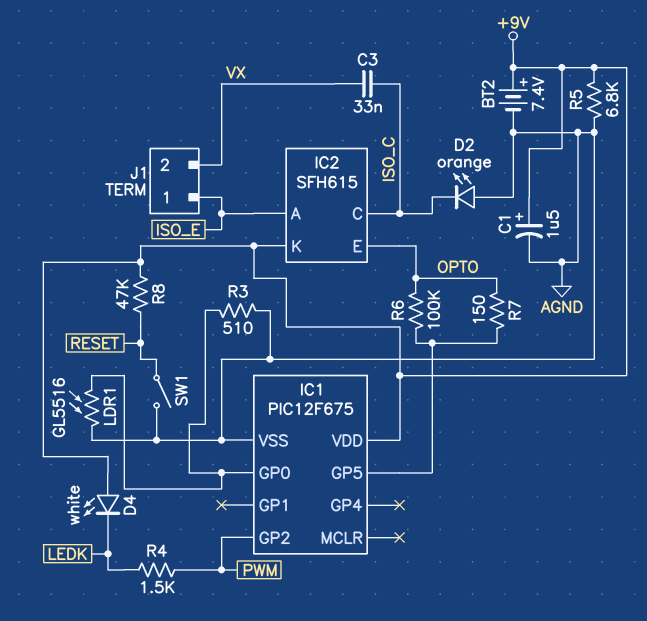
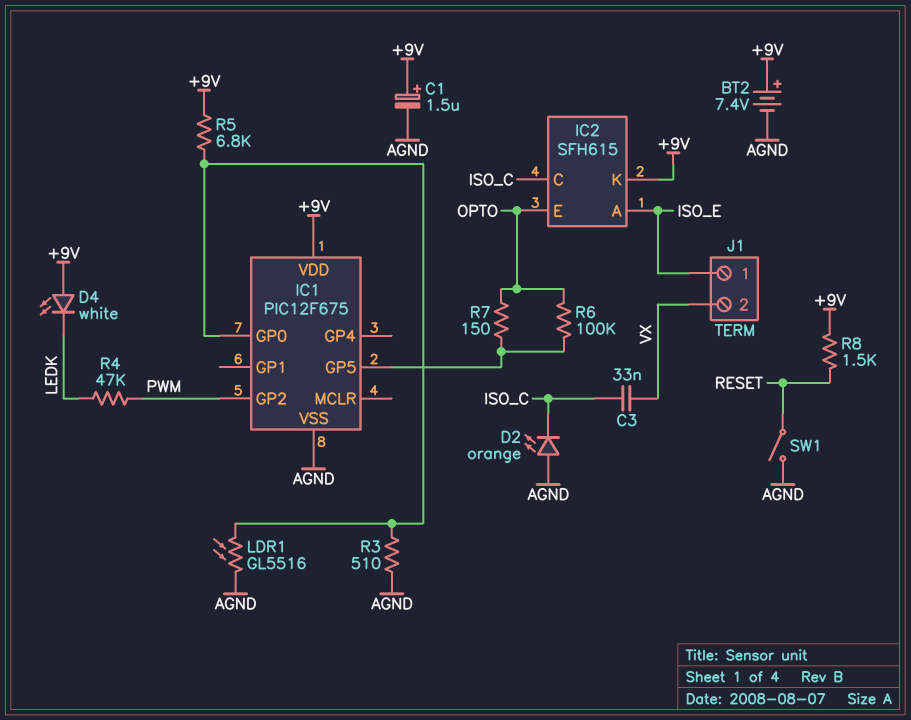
R4: 1.5k (LEDK, PWM) -> 47k (LEDK, PWM)
R5: 6.8k (+9V, AGND) -> 6.8k (+9V, IC1/GP0)
R8: 47k (+9V, RESET) -> 1.5k (+9V, RESET)

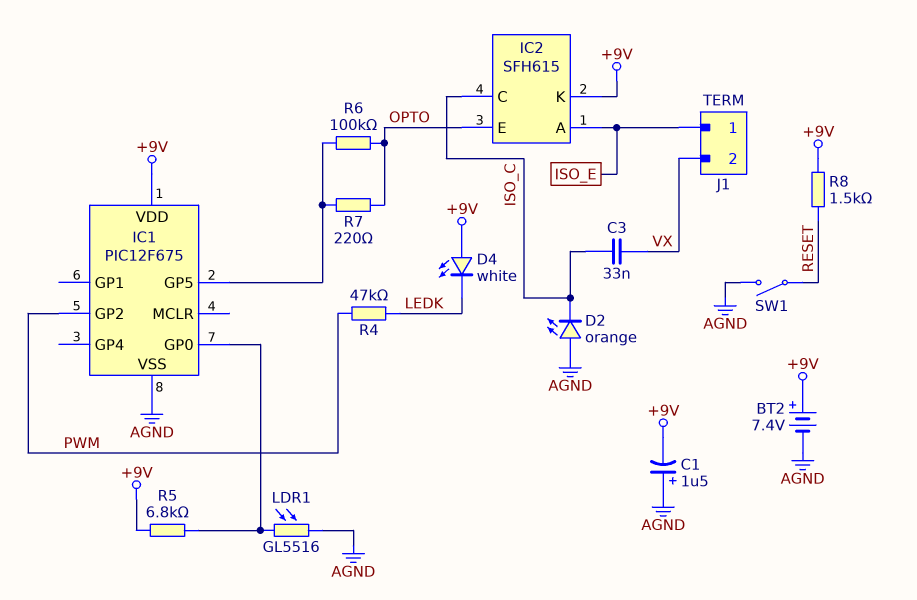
C1: 1.5uF (plus +9V, minus AGND) -> 1.5uF (plus AGND, minus +9V)
R3: 510 (AGND, IC1/GP0) -> none
R7: 150 (IC1/GP5, OPTO) -> 220 (IC1/GP5, OPTO)

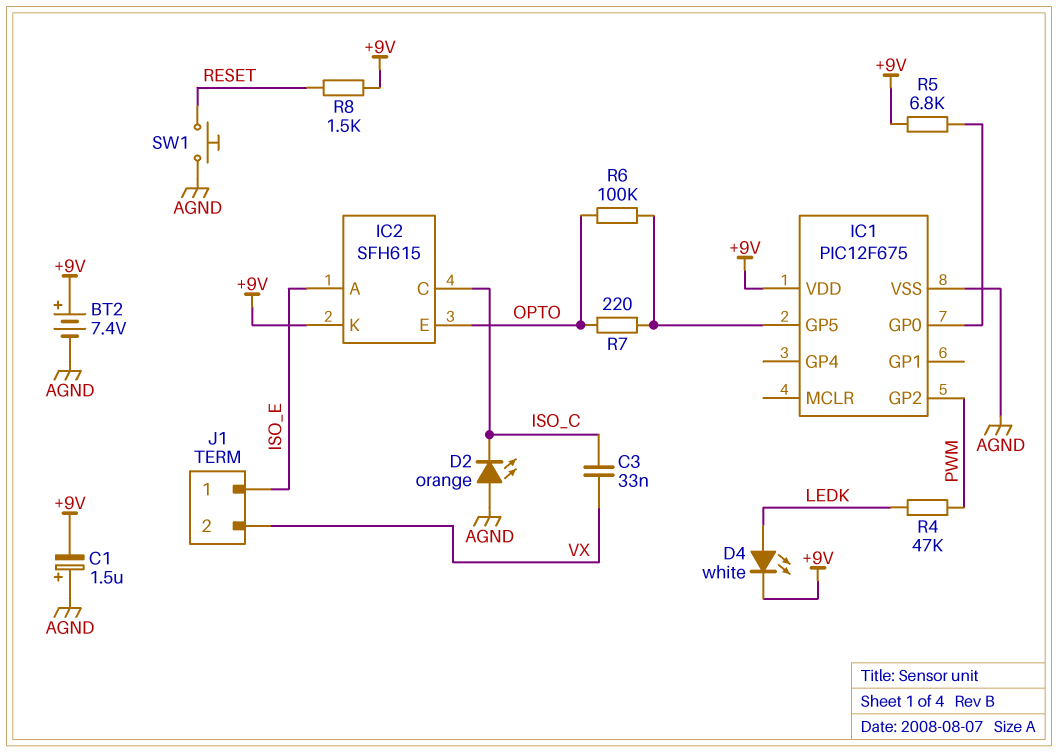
D4: LED white (A +9V, K LEDK) -> LED white (A LEDK, K +9V)
LDR1: GL5516 (AGND, IC1/GP0) -> none
SW1: switch (AGND, RESET) -> button (AGND, RESET)

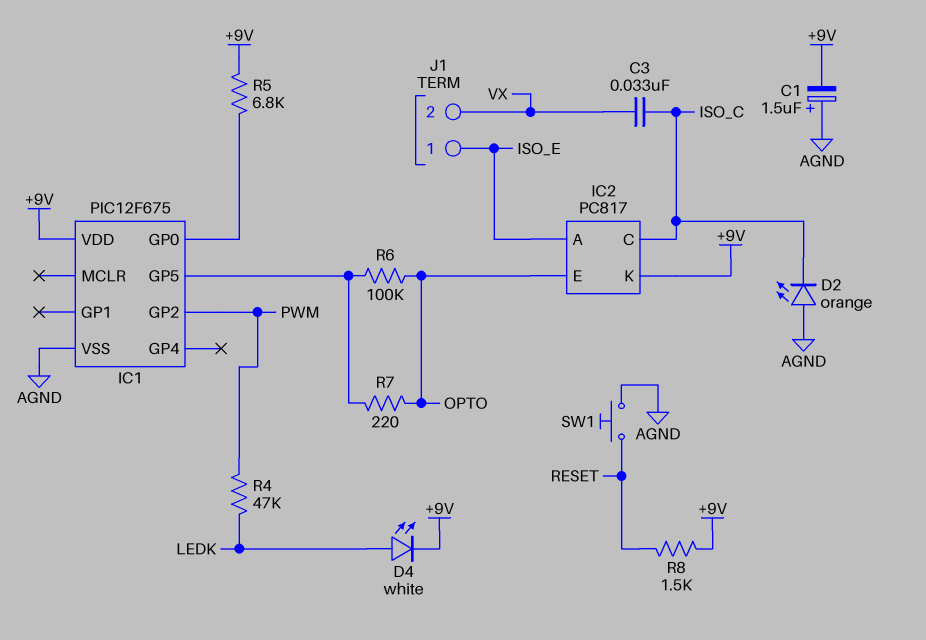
BT2: 7.4V (plus +9V, minus AGND) -> none
IC2: SFH615 -> PC817

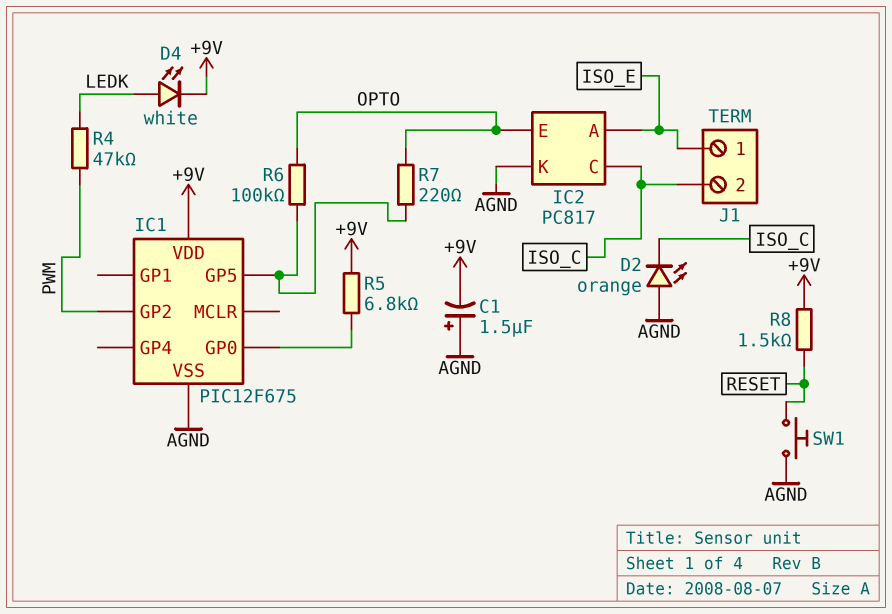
C3: 33nF (ISO_C, VX) -> none
IC2 pin K: +9V -> AGND
J1 pin 2: VX -> ISO_C

